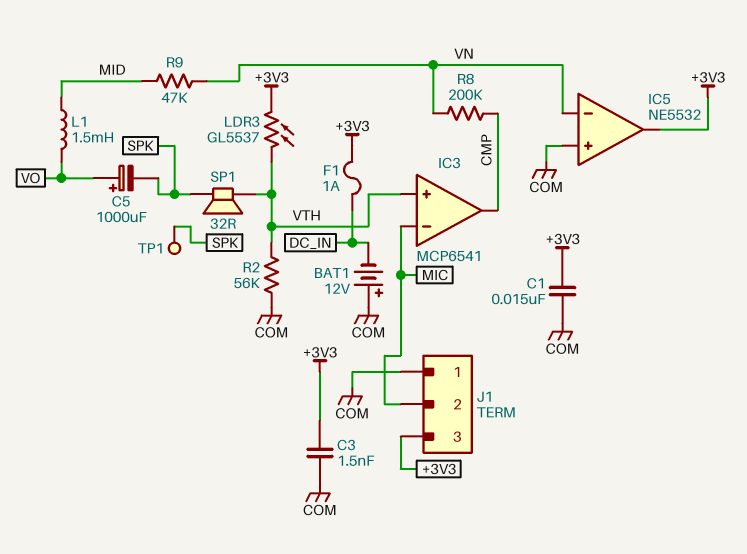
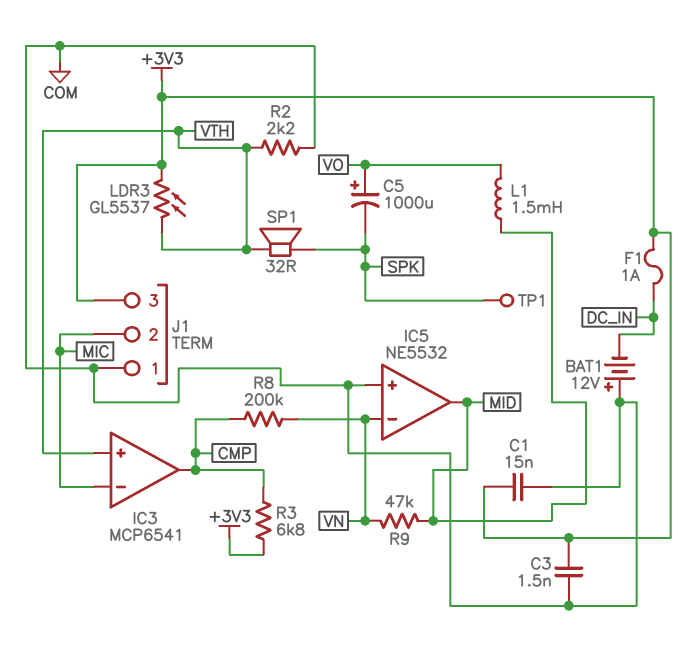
IC5 pin out: +3V3 -> MID
R2: 56k (COM, VTH) -> 2.2k (COM, VTH)
R3: none -> 6.8k (+3V3, CMP)

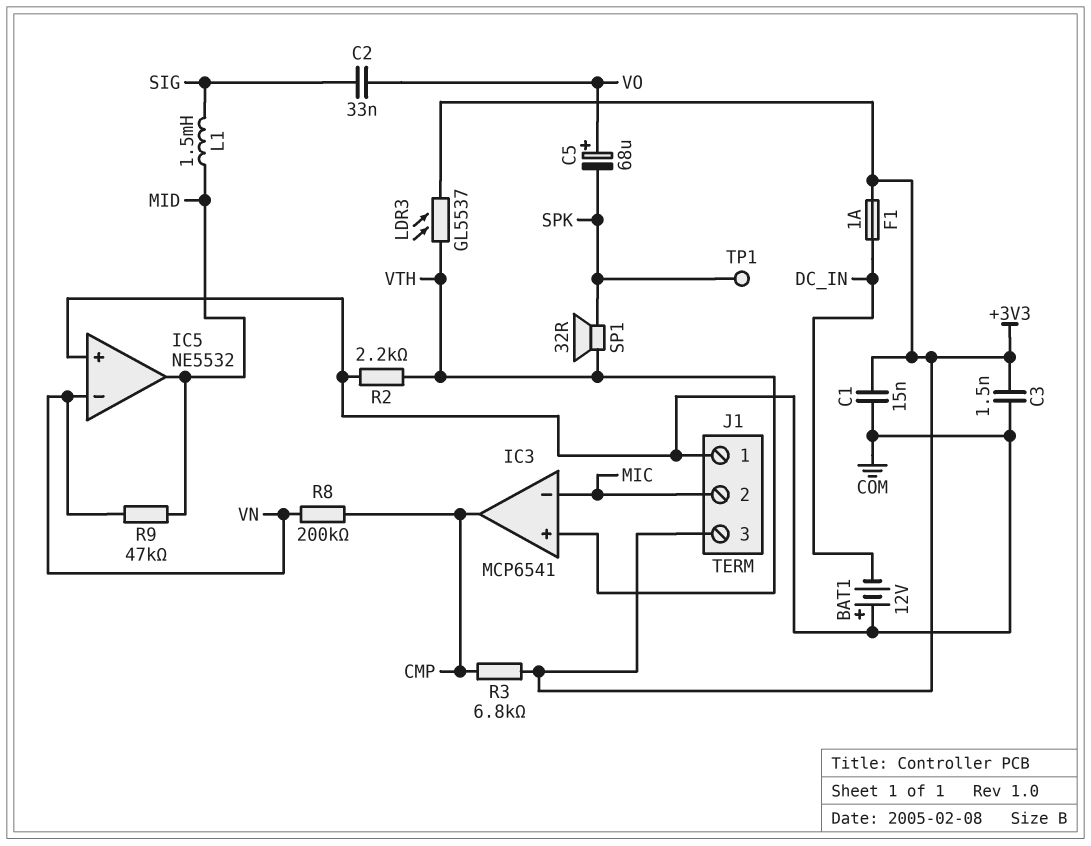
C2: none -> 33nF (SIG, VO)
C5: 1000uF (plus VO, minus SPK) -> 68uF (plus VO, minus SPK)
L1: 1.5mH (MID, VO) -> 1.5mH (MID, SIG)

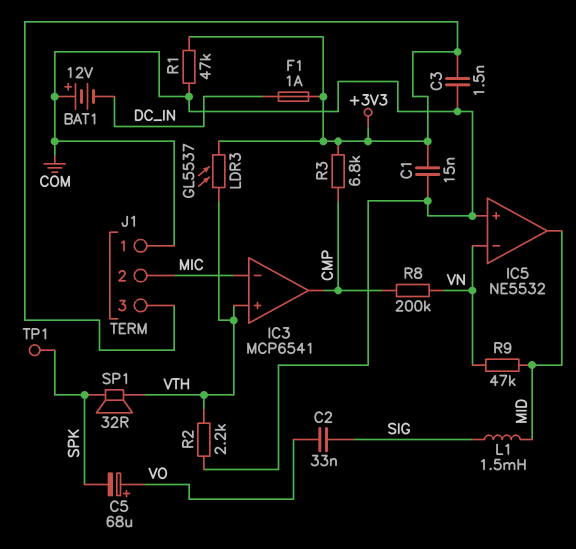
R1: none -> 47k (+3V3, COM)

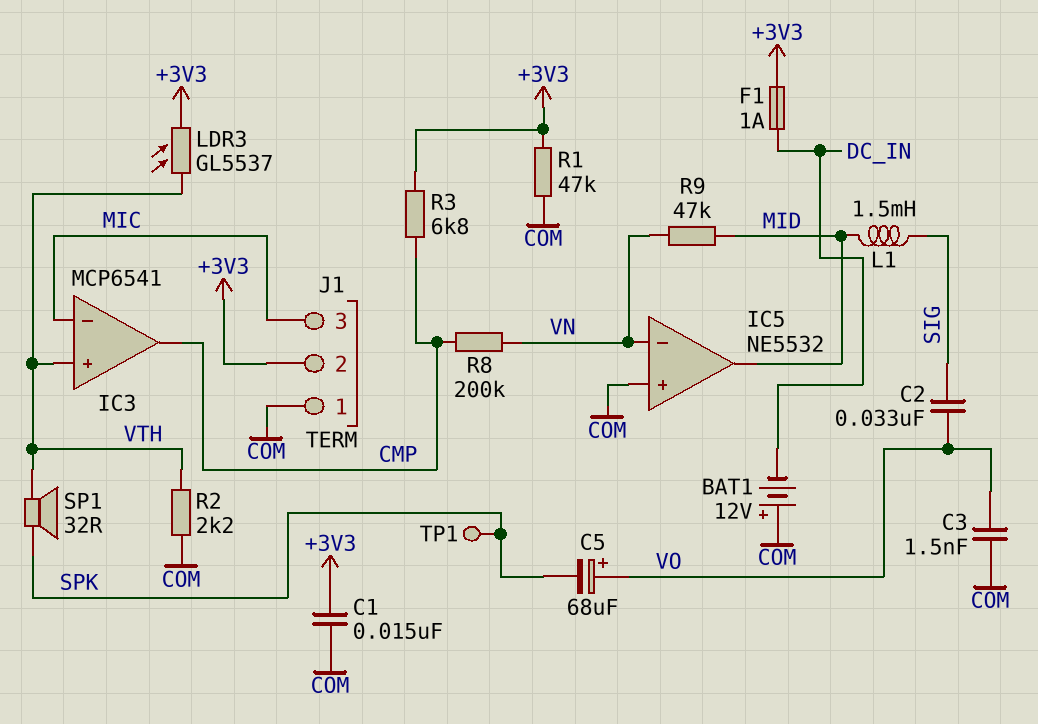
C3: 1.5nF (+3V3, COM) -> 1.5nF (COM, VO)
J1 pin 2: MIC -> +3V3
J1 pin 3: +3V3 -> MIC

